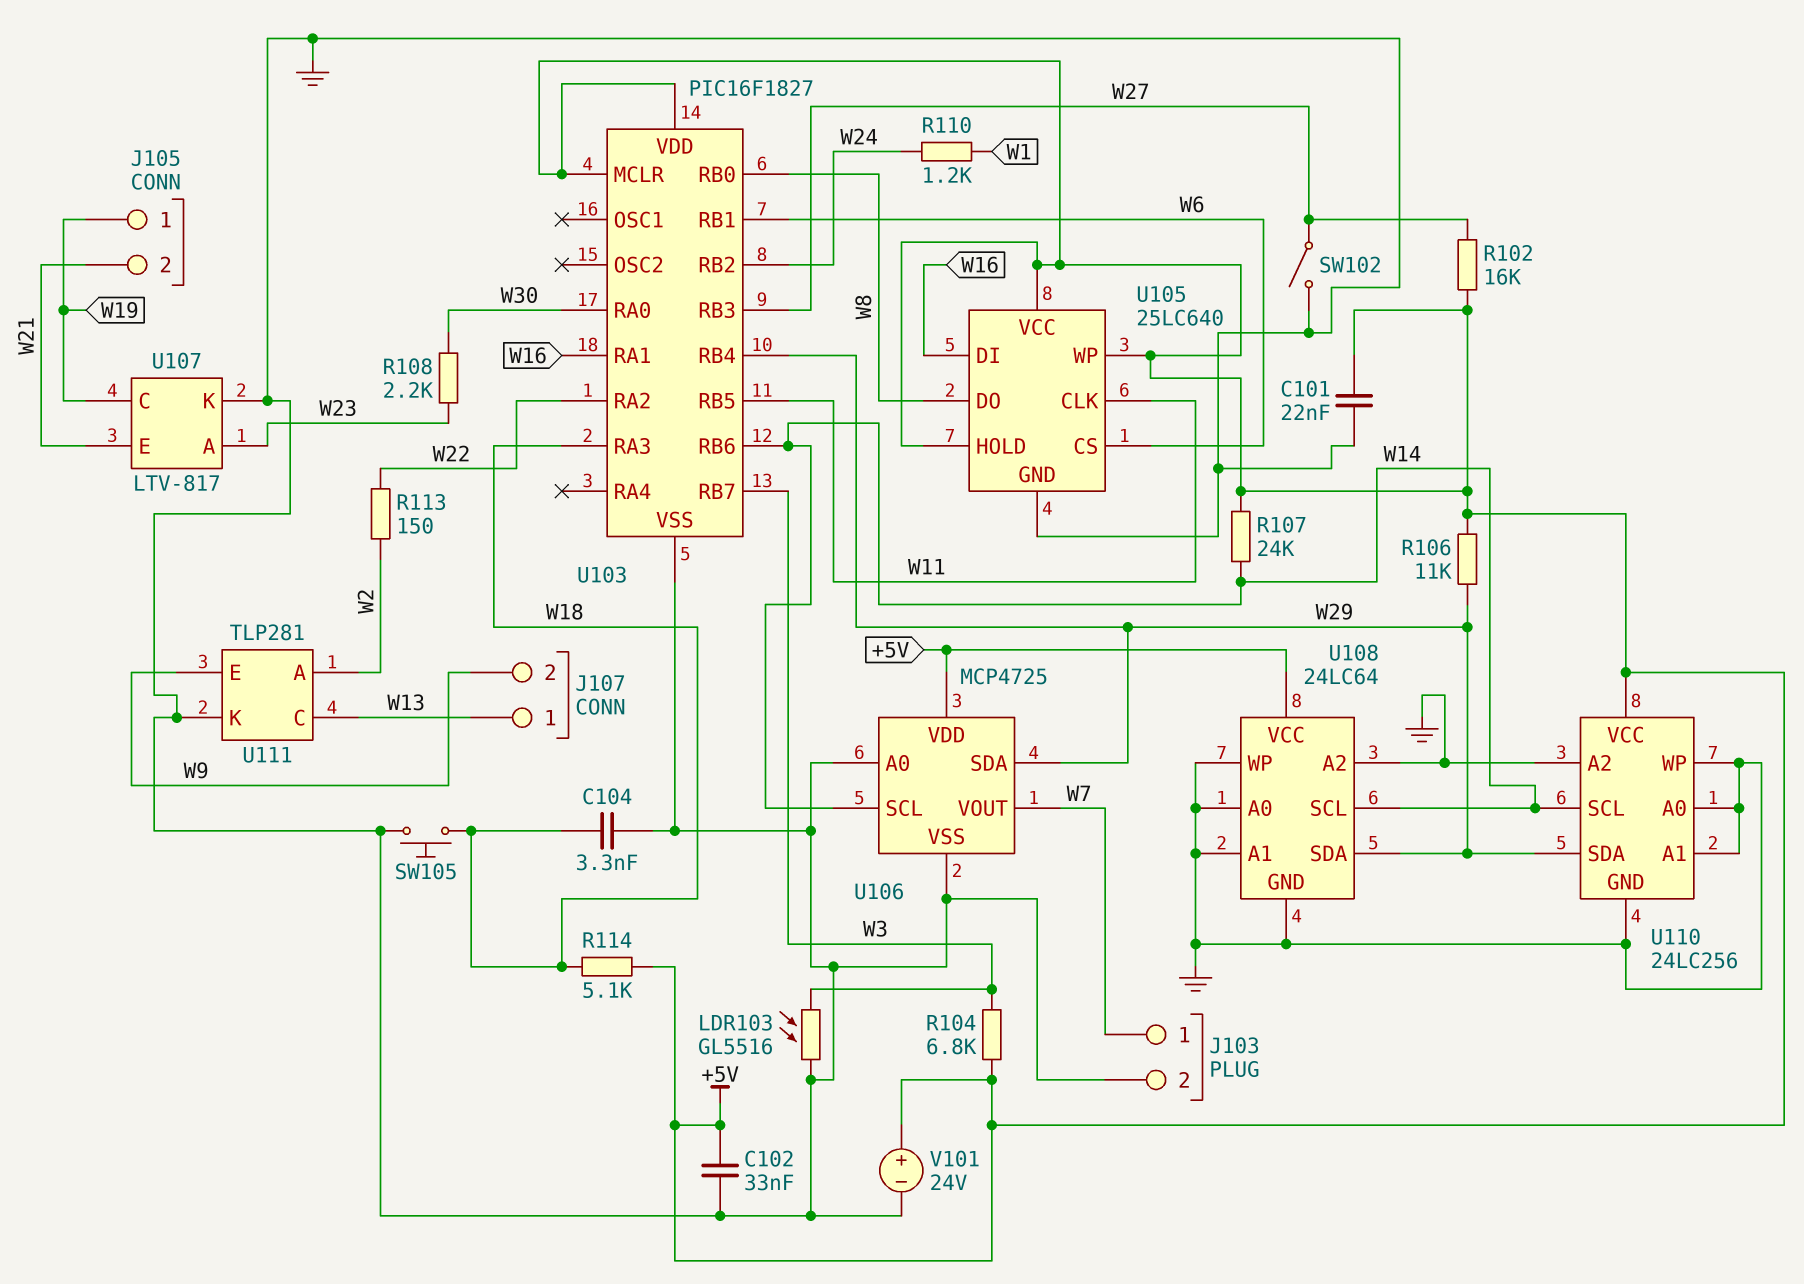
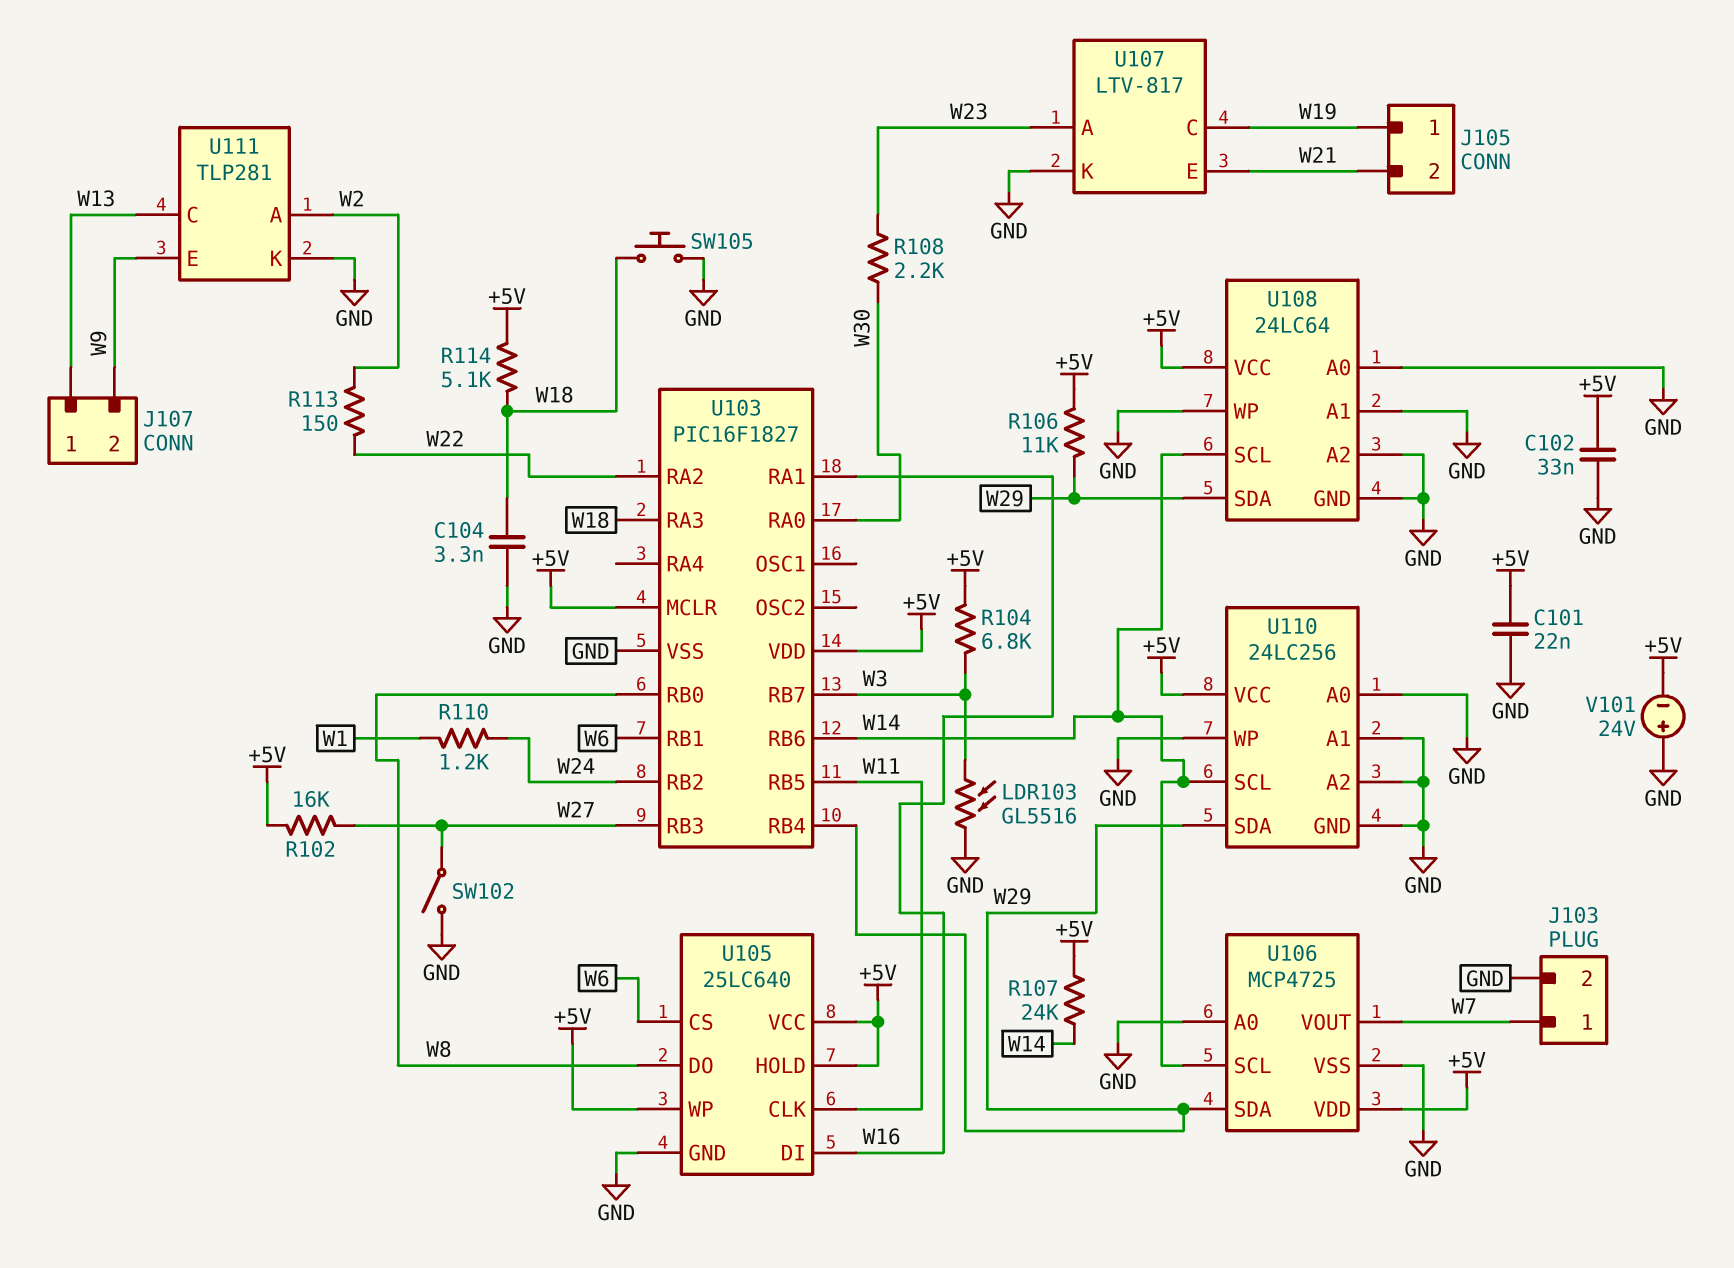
V101: 24V (plus +5V, minus GND) -> 24V (plus GND, minus +5V)

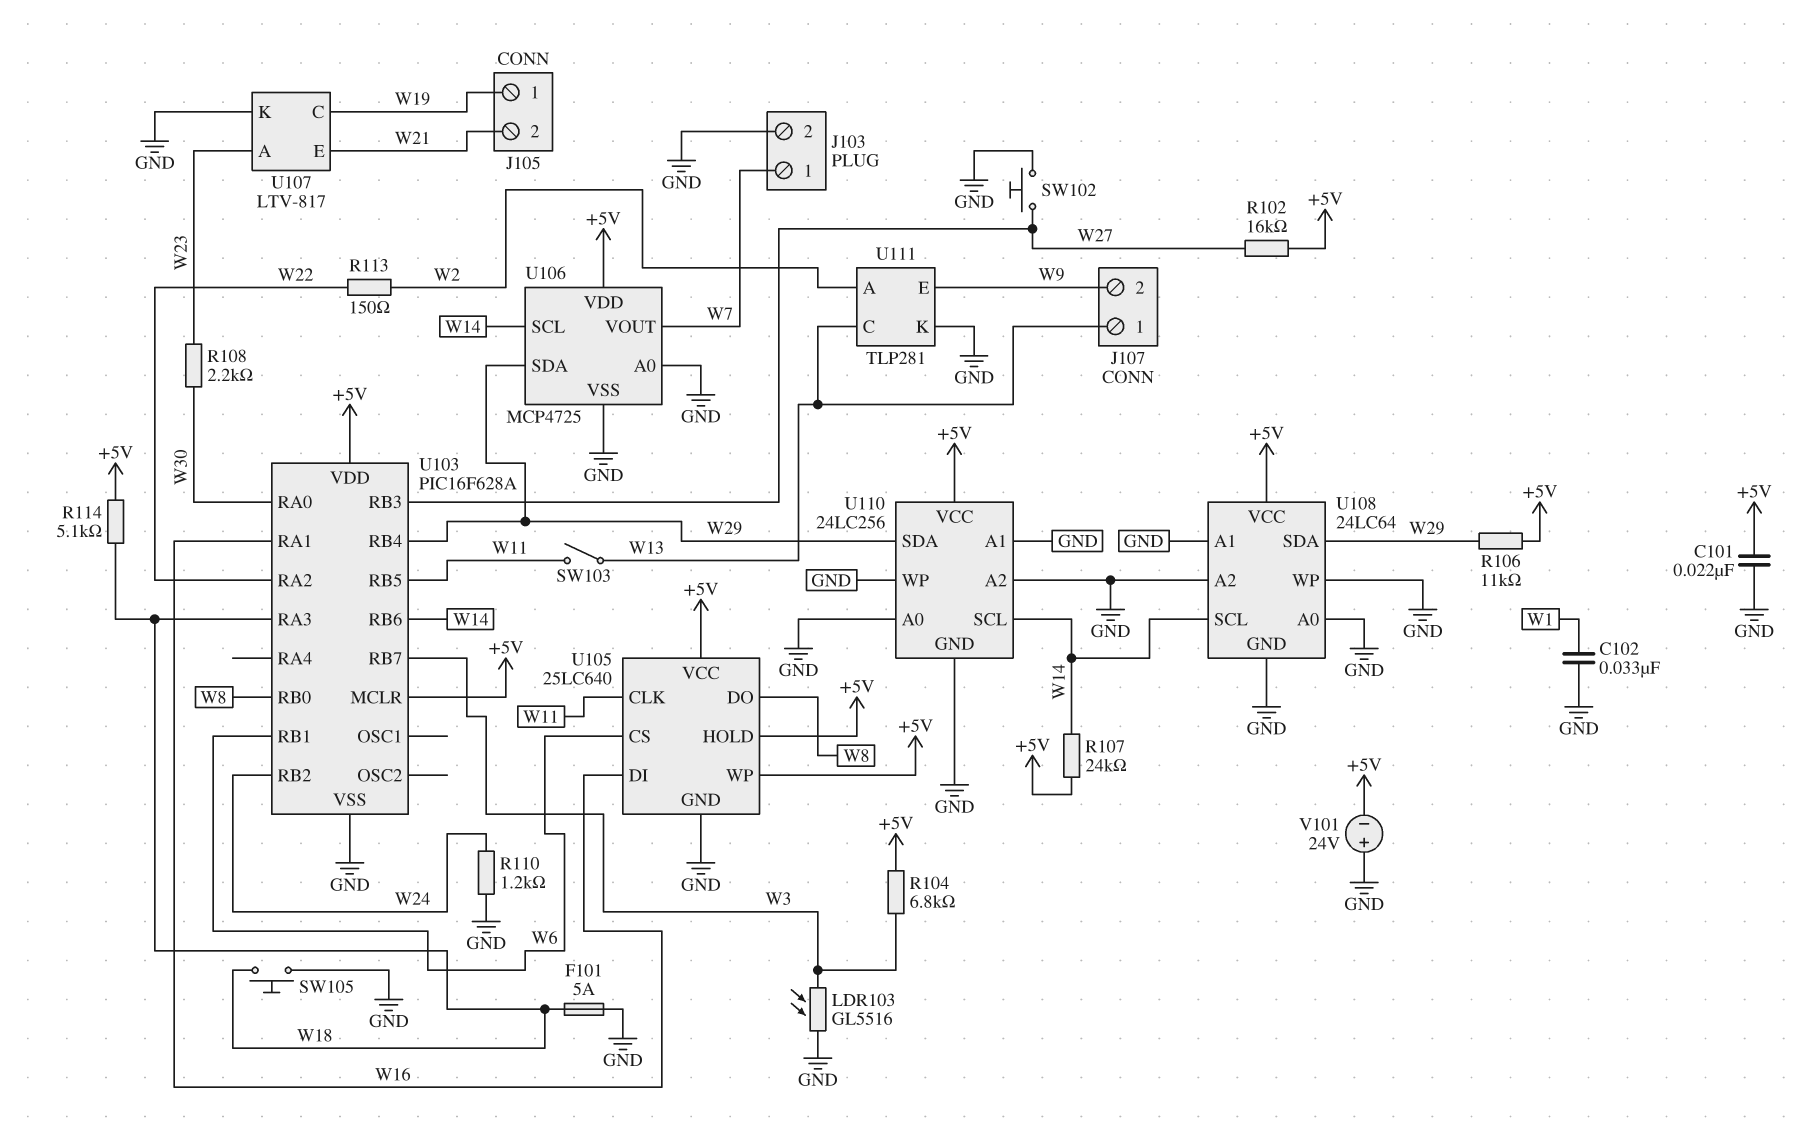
C102: 33nF (+5V, GND) -> 33nF (GND, W1)
C104: 3.3nF (GND, W18) -> none
F101: none -> 5A (GND, W18)
R110: 1.2k (W1, W24) -> 1.2k (GND, W24)
SW102: switch (GND, W27) -> button (GND, W27)
SW103: none -> switch (W11, W13)
U103: PIC16F1827 -> PIC16F628A

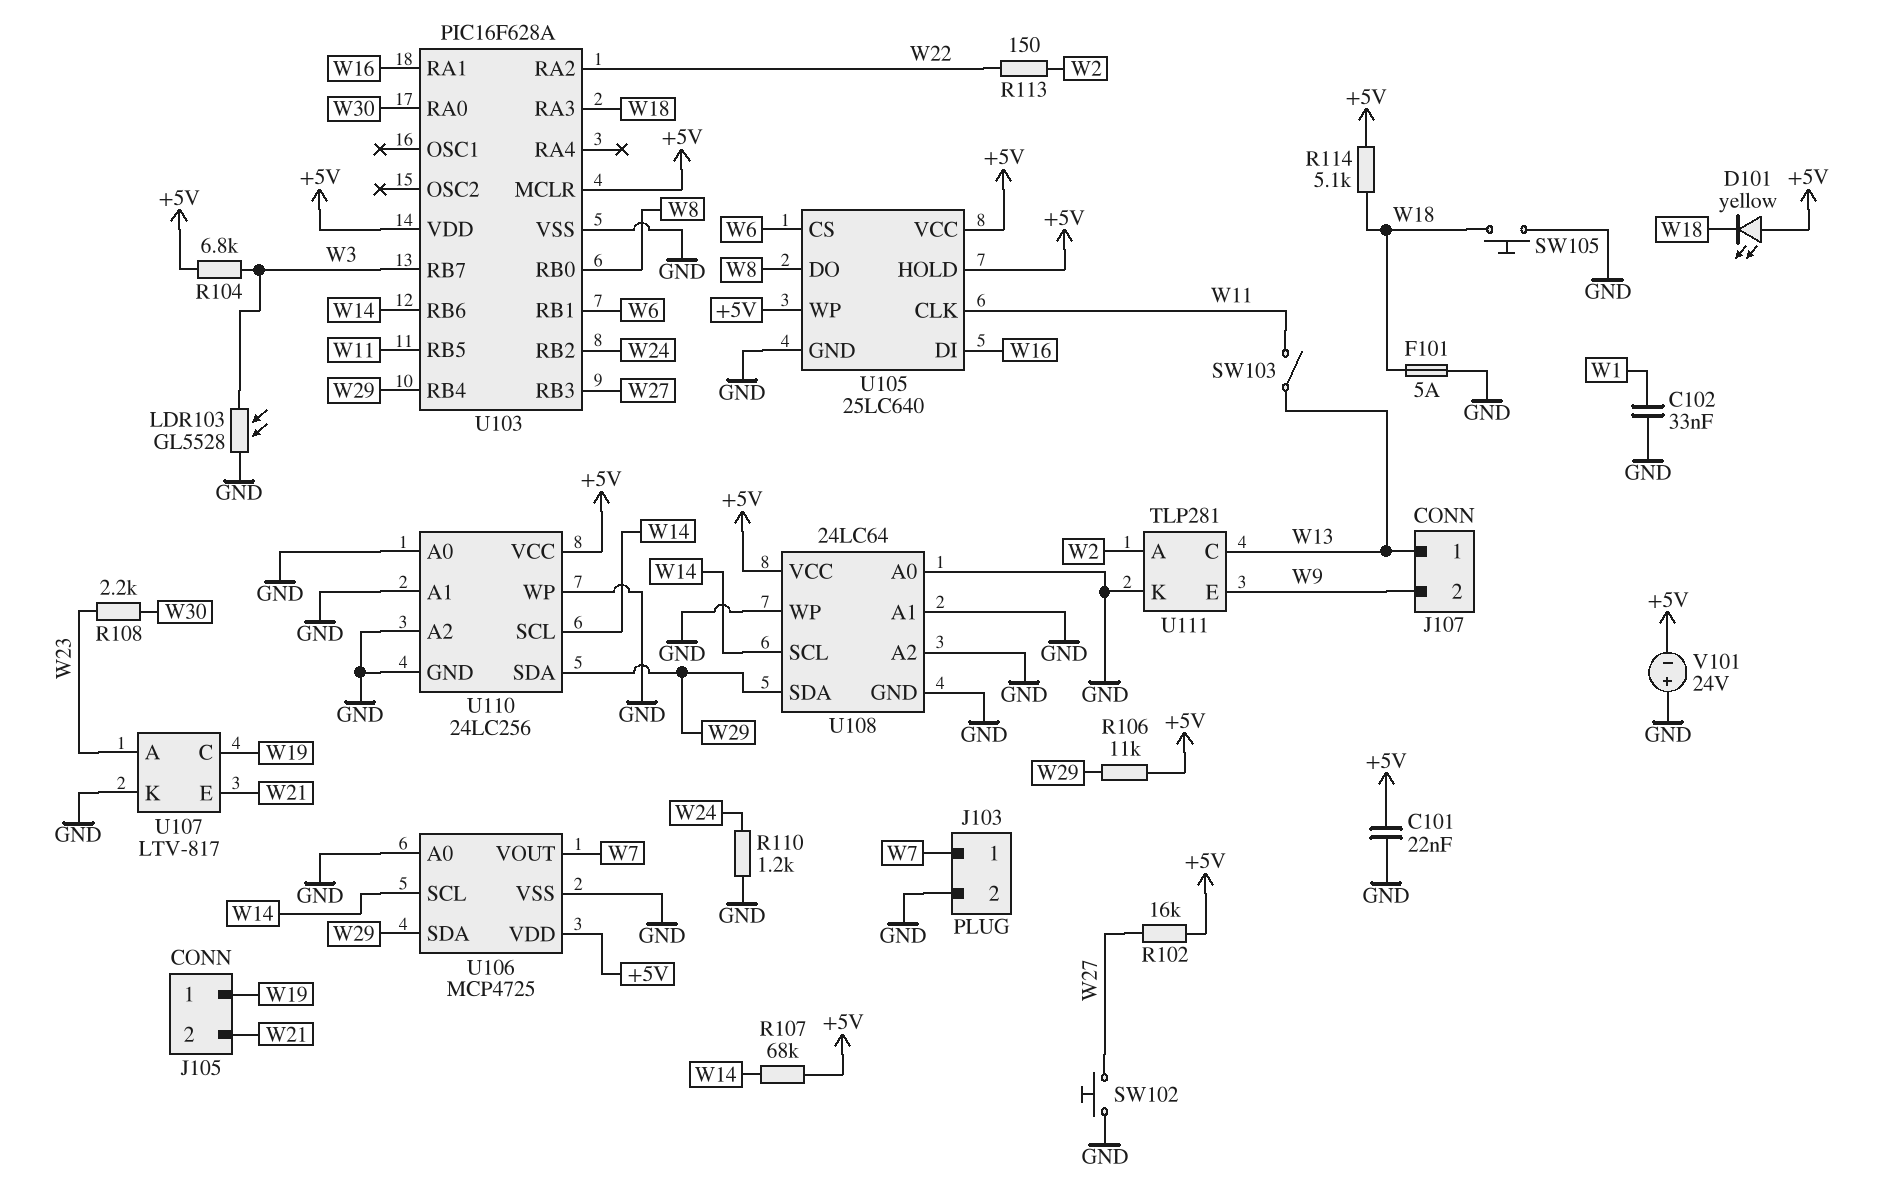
D101: none -> LED yellow (A +5V, K W18)
LDR103: GL5516 (GND, W3) -> GL5528 (GND, W3)
R107: 24k (+5V, W14) -> 68k (+5V, W14)

